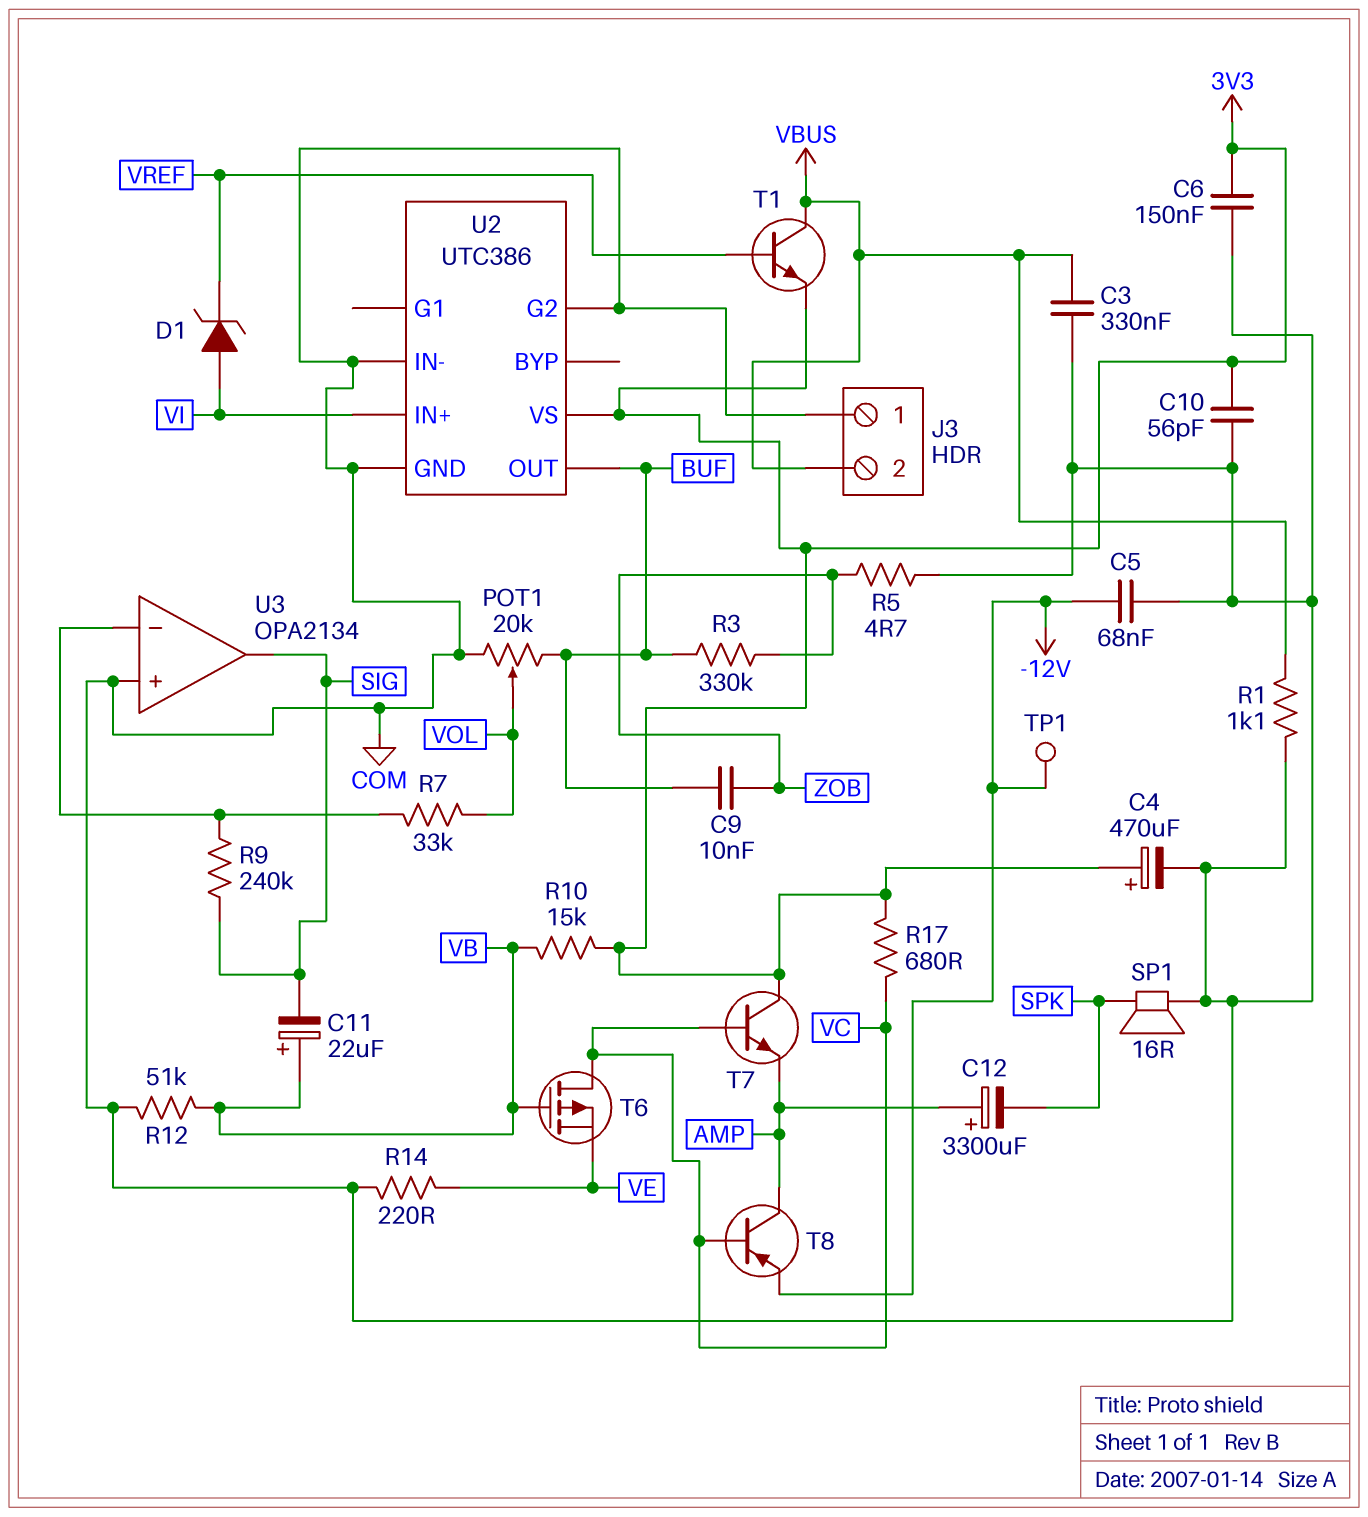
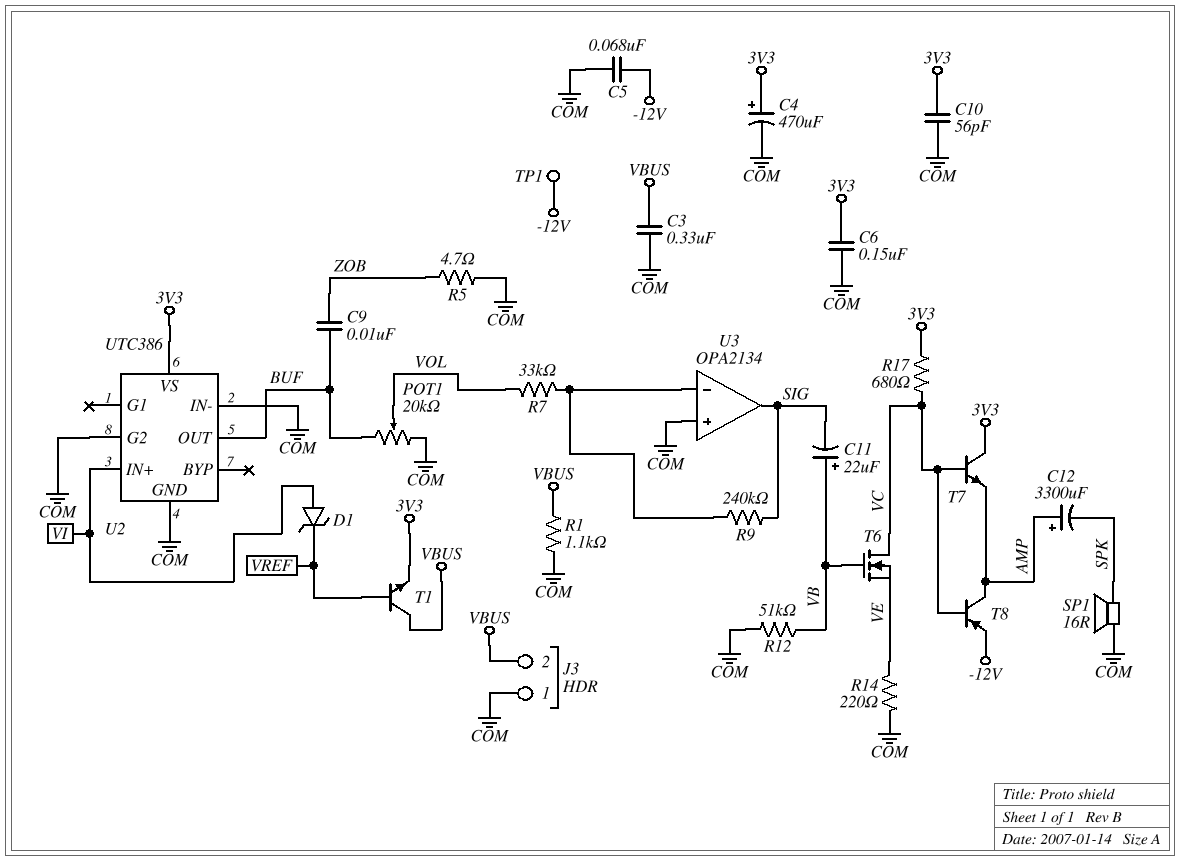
R3: 330k (BUF, ZOB) -> none
R10: 15k (3V3, VB) -> none
T6: PMOS (G VB, D VC, S VE) -> NMOS (G VB, D VC, S VE)

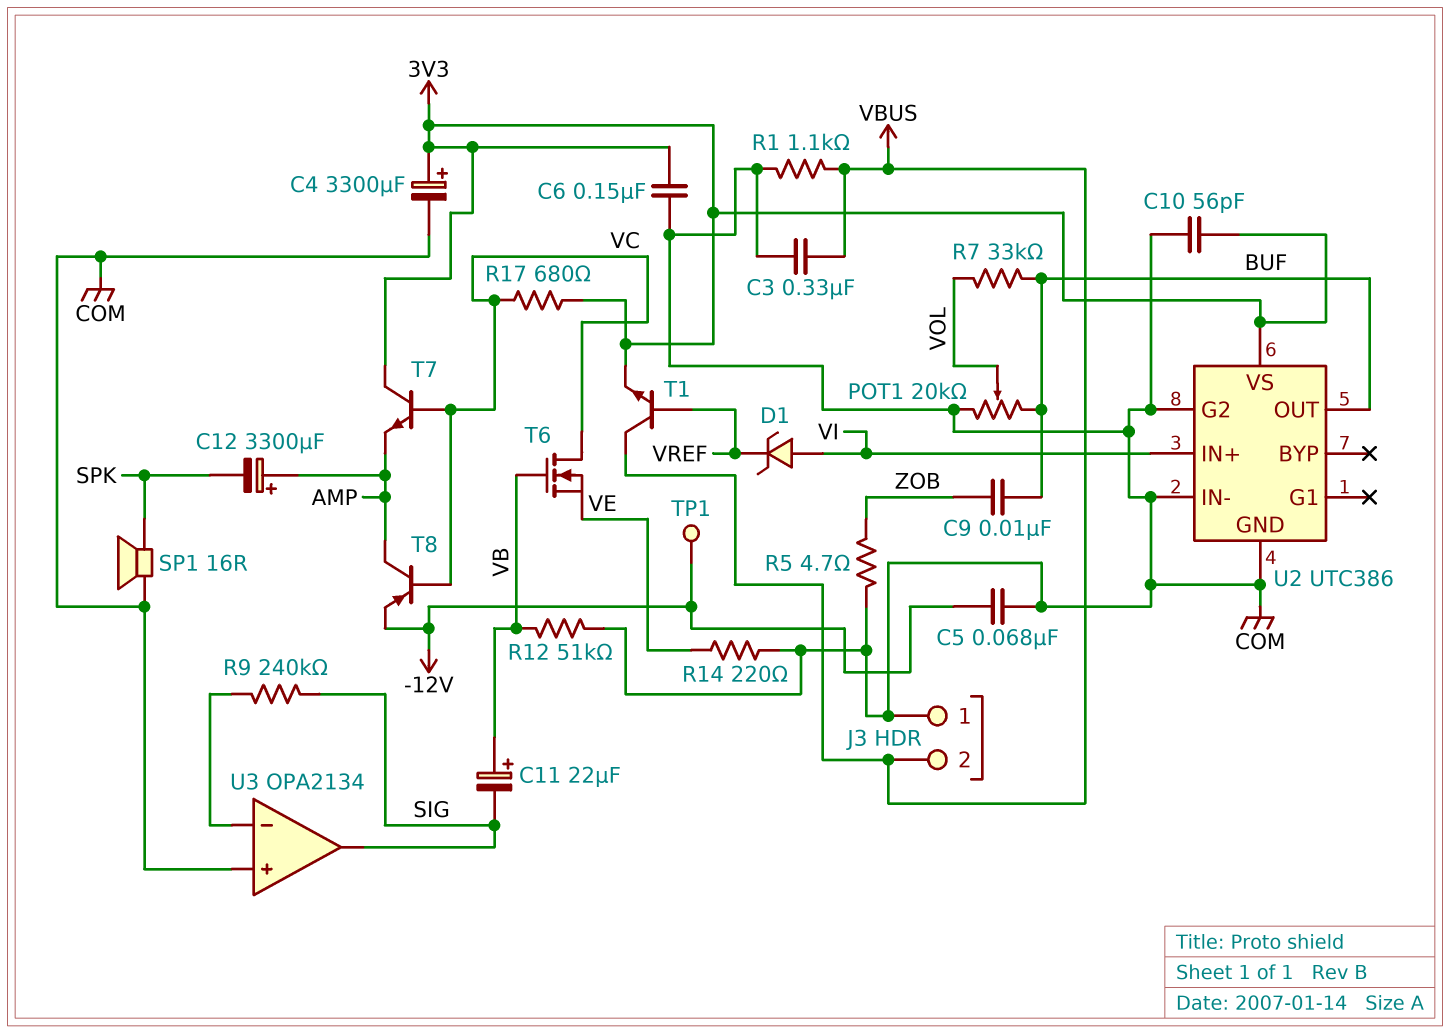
C4: 470uF (plus 3V3, minus COM) -> 3300uF (plus 3V3, minus COM)
R7: 33k (U3/in-, VOL) -> 33k (BUF, VOL)

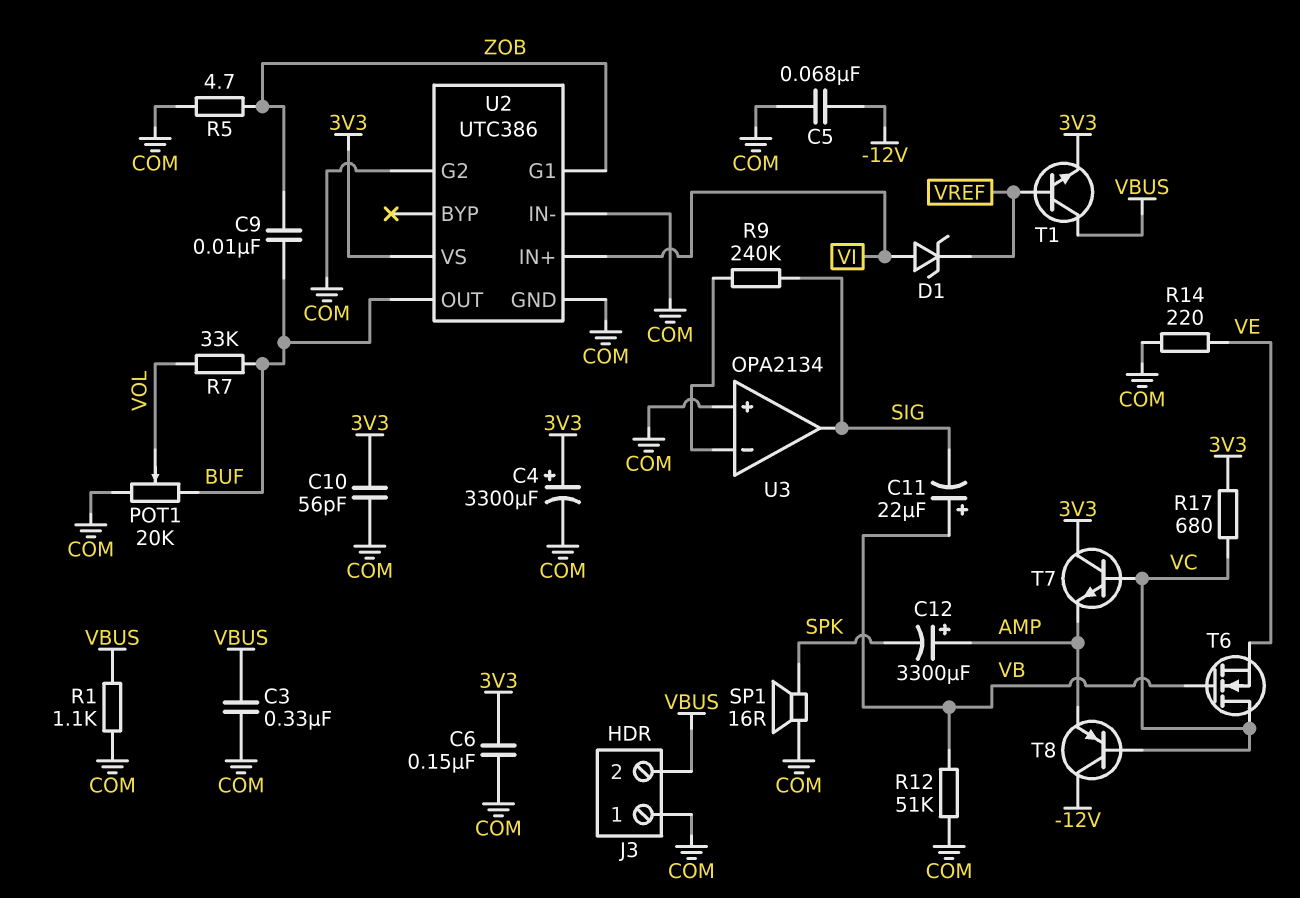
T8: PNP (B VC, C AMP, E -12V) -> PNP (B VC, C -12V, E AMP)
TP1: test point (-12V) -> none
U2 pin G1: none -> ZOB

